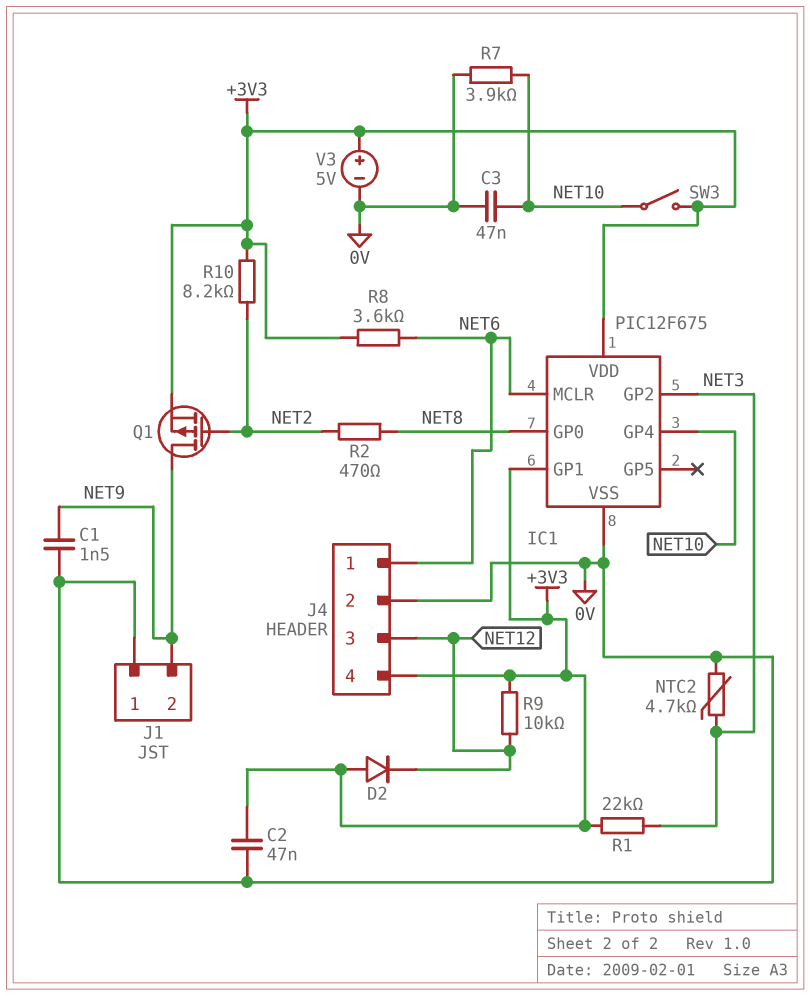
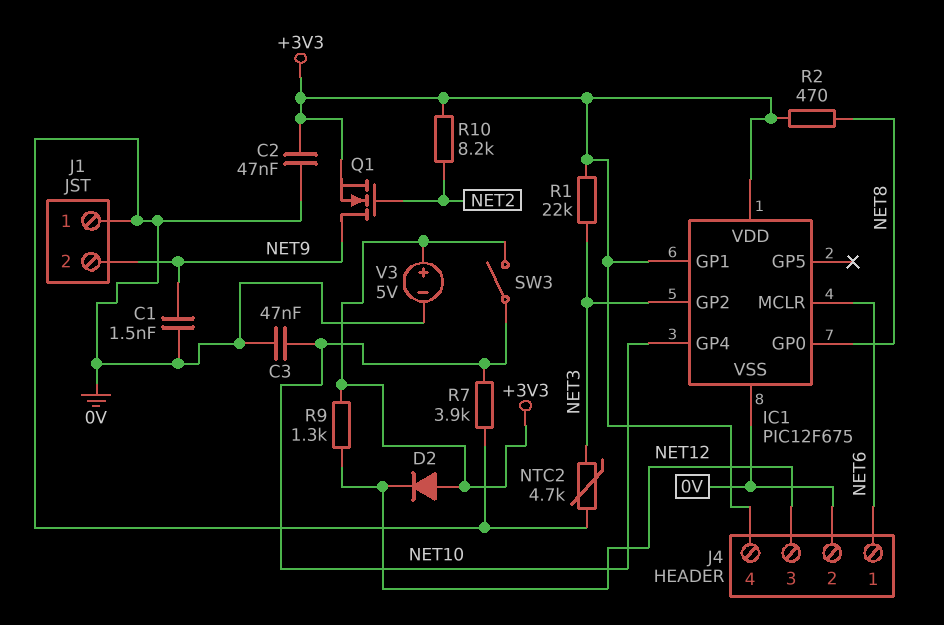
Q1: PMOS (G NET2, D NET9, S +3V3) -> NMOS (G NET2, D NET9, S +3V3)
R2: 470 (NET2, NET8) -> 470 (+3V3, NET8)
R8: 3.6k (+3V3, NET6) -> none
R9: 10k (+3V3, NET12) -> 1.3k (+3V3, NET12)

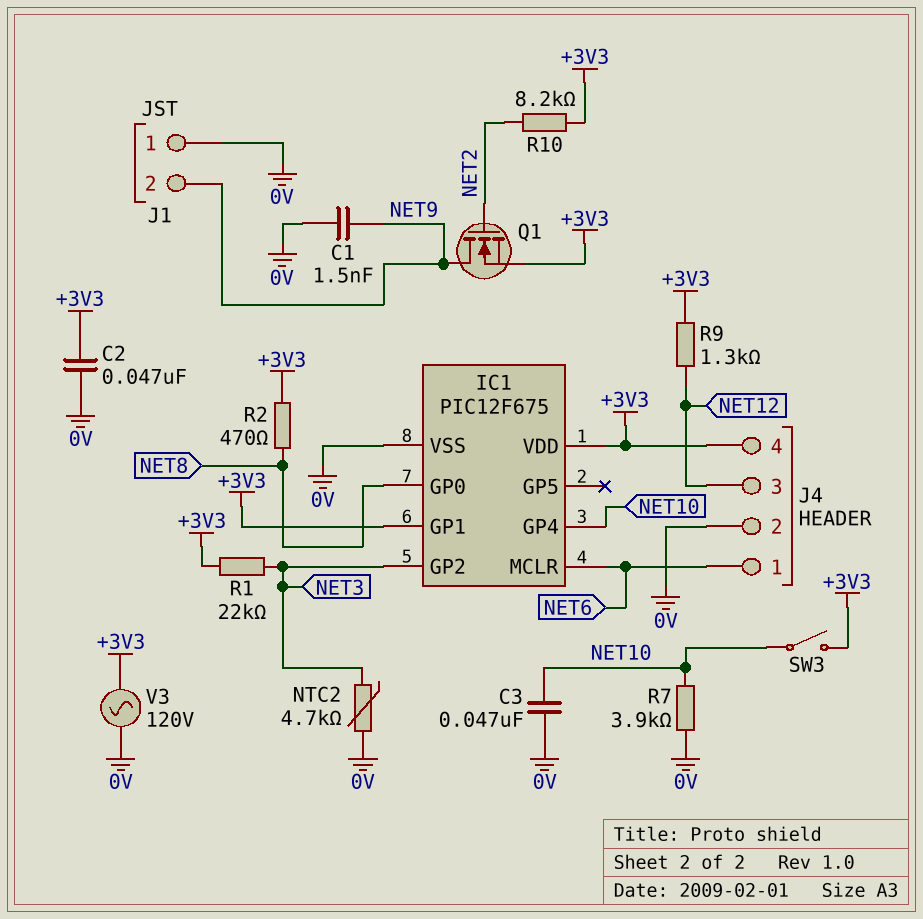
D2: diode (A +3V3, K NET12) -> none
V3: 5V (plus +3V3, minus 0V) -> AC 120V (+3V3, 0V)

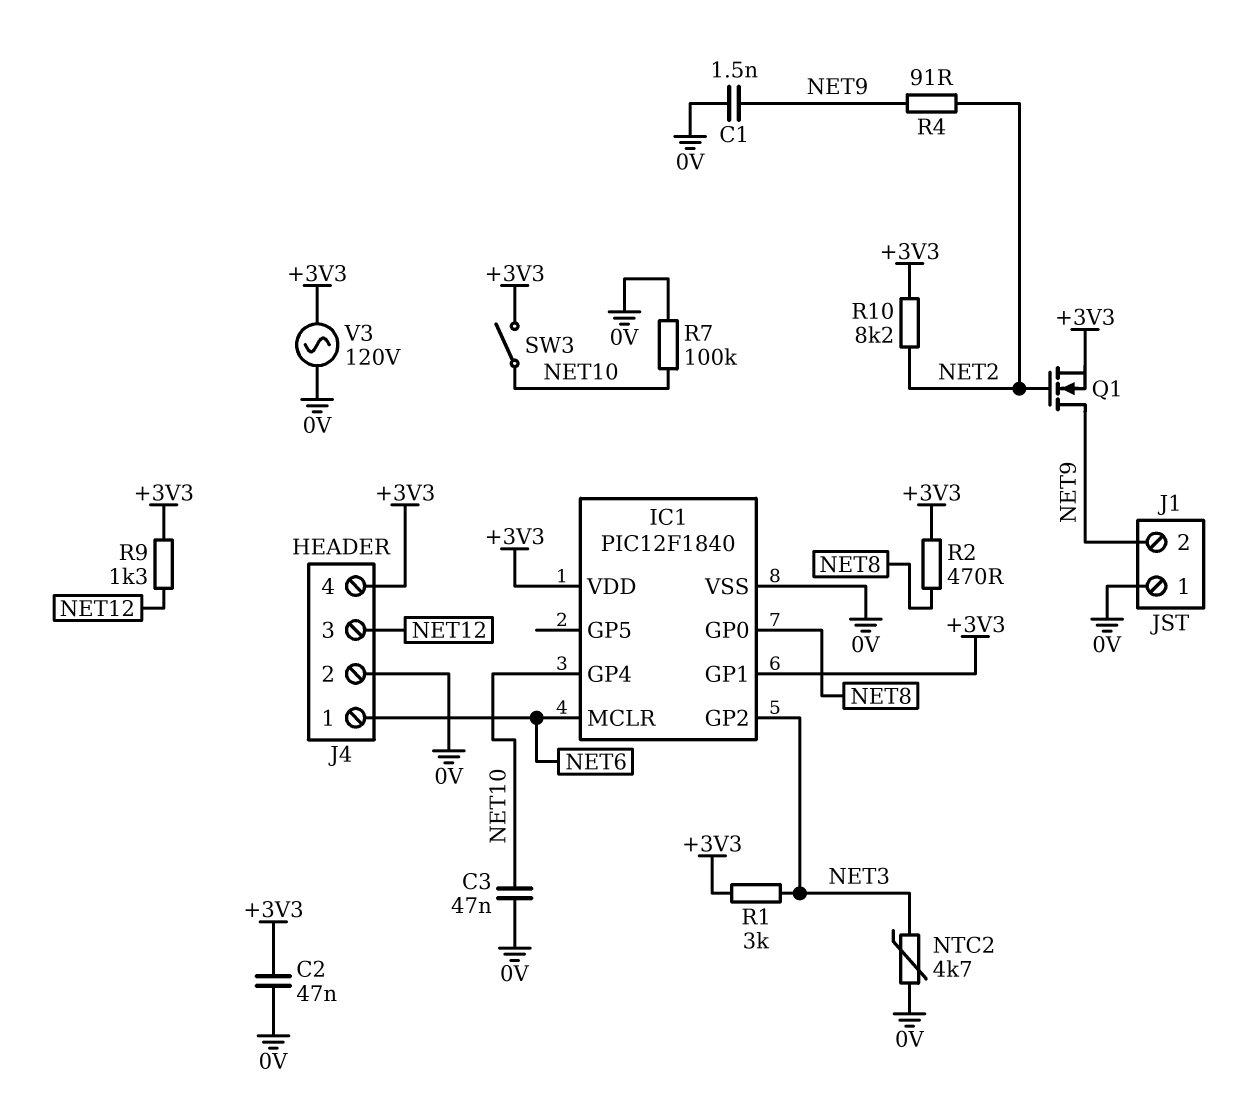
IC1: PIC12F675 -> PIC12F1840
R1: 22k (+3V3, NET3) -> 3k (+3V3, NET3)
R4: none -> 91 (NET2, NET9)
R7: 3.9k (0V, NET10) -> 100k (0V, NET10)

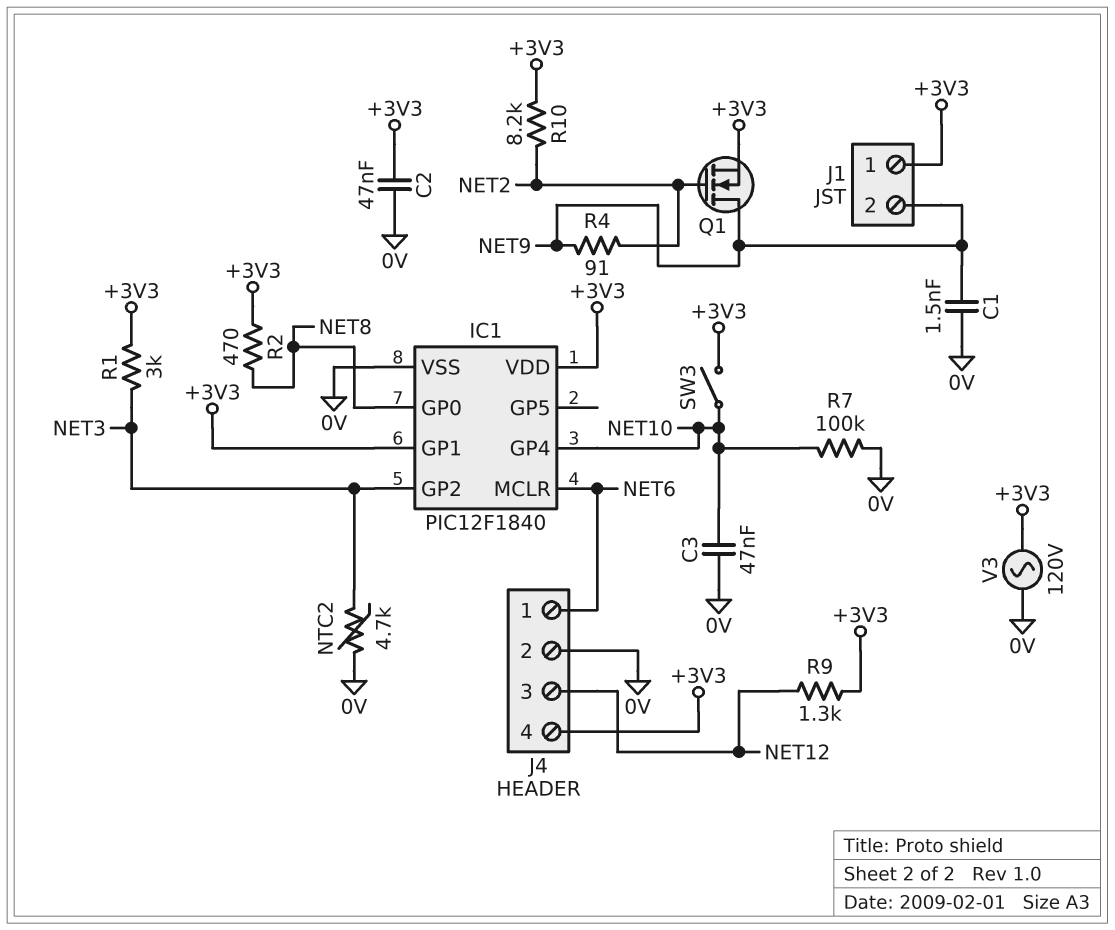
J1 pin 1: 0V -> +3V3

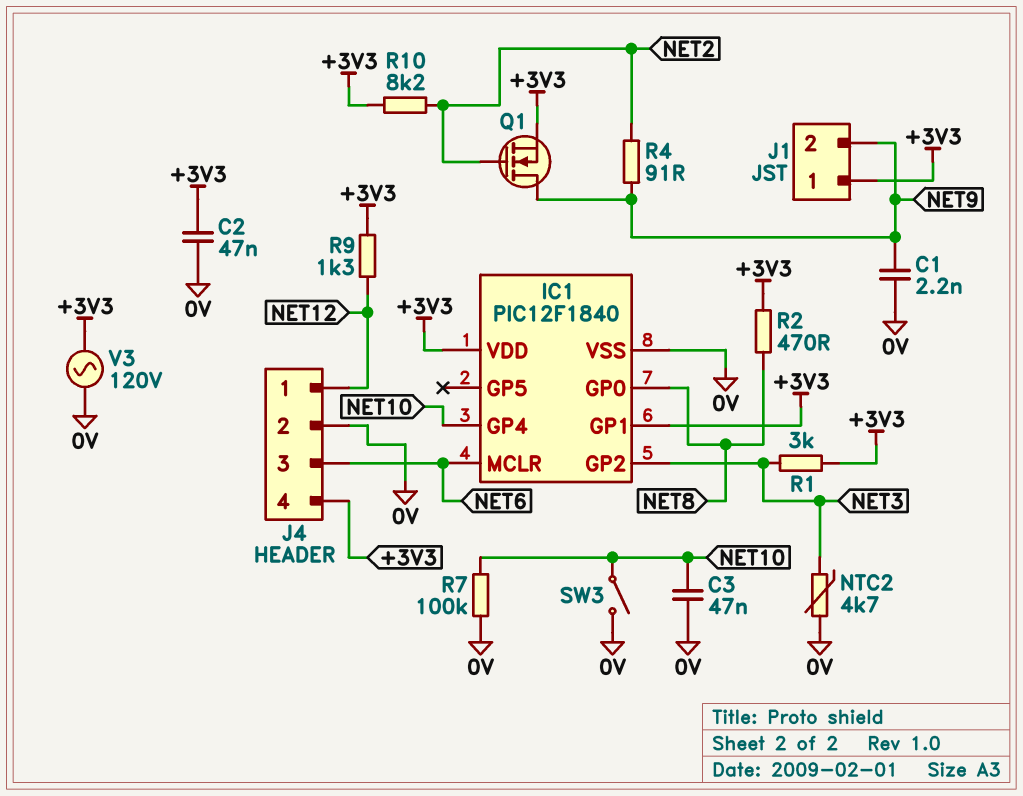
C1: 1.5nF (0V, NET9) -> 2.2nF (0V, NET9)
J4 pin 1: NET6 -> NET12
J4 pin 3: NET12 -> NET6
SW3: switch (+3V3, NET10) -> switch (0V, NET10)

